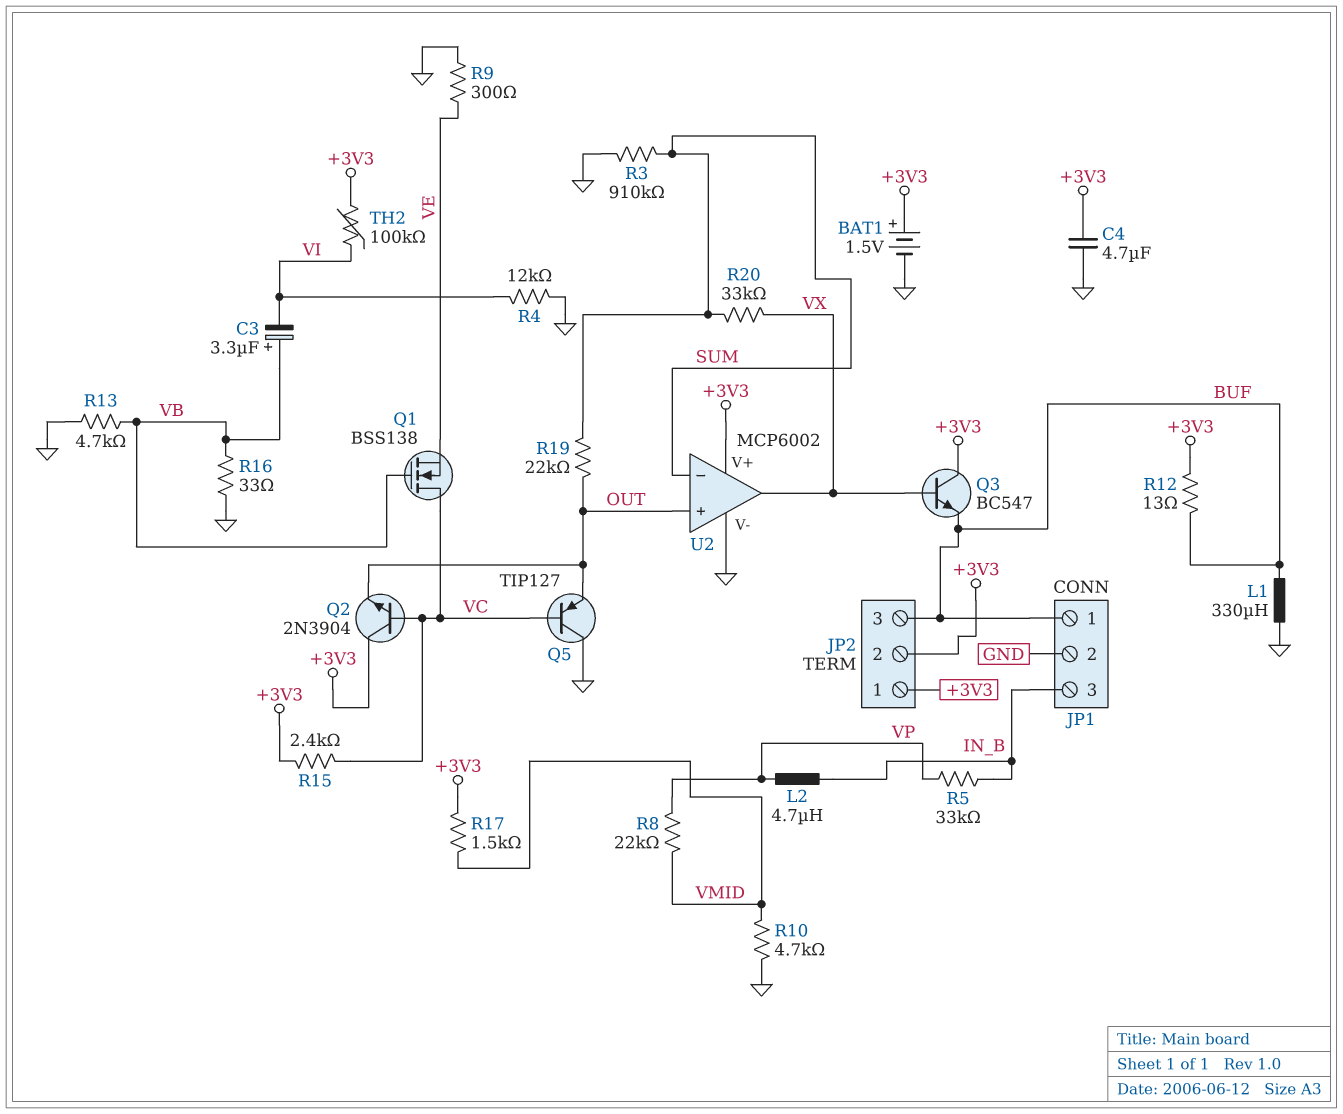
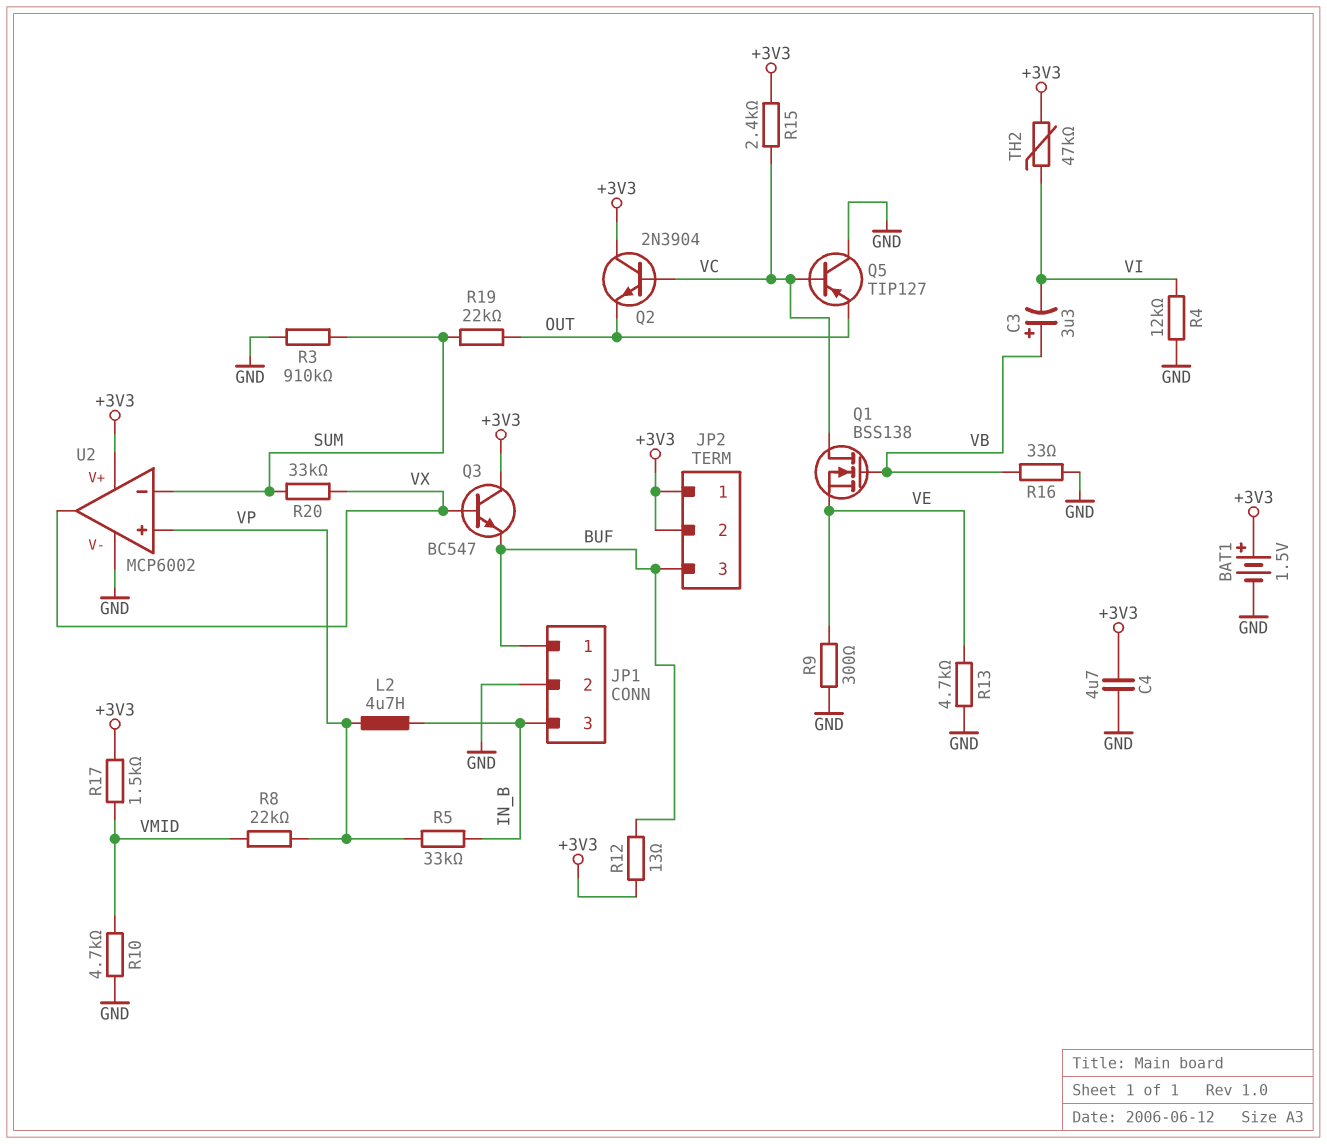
L1: 330uH (BUF, GND) -> none
R13: 4.7k (GND, VB) -> 4.7k (GND, VE)
TH2: 100k (+3V3, VI) -> 47k (+3V3, VI)
U2 pin in+: OUT -> VP

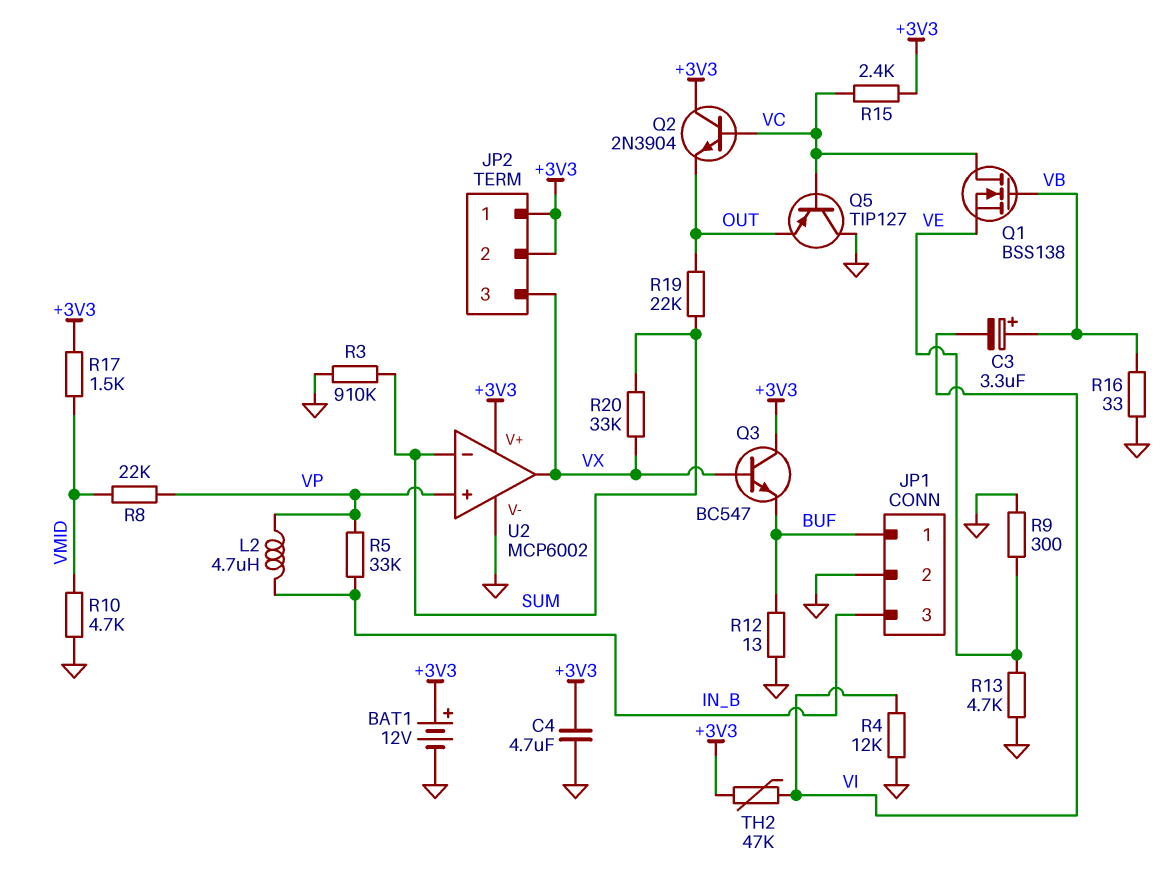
BAT1: 1.5V (plus +3V3, minus GND) -> 12V (plus +3V3, minus GND)
JP2 pin 3: BUF -> VX
R12: 13 (+3V3, BUF) -> 13 (BUF, GND)

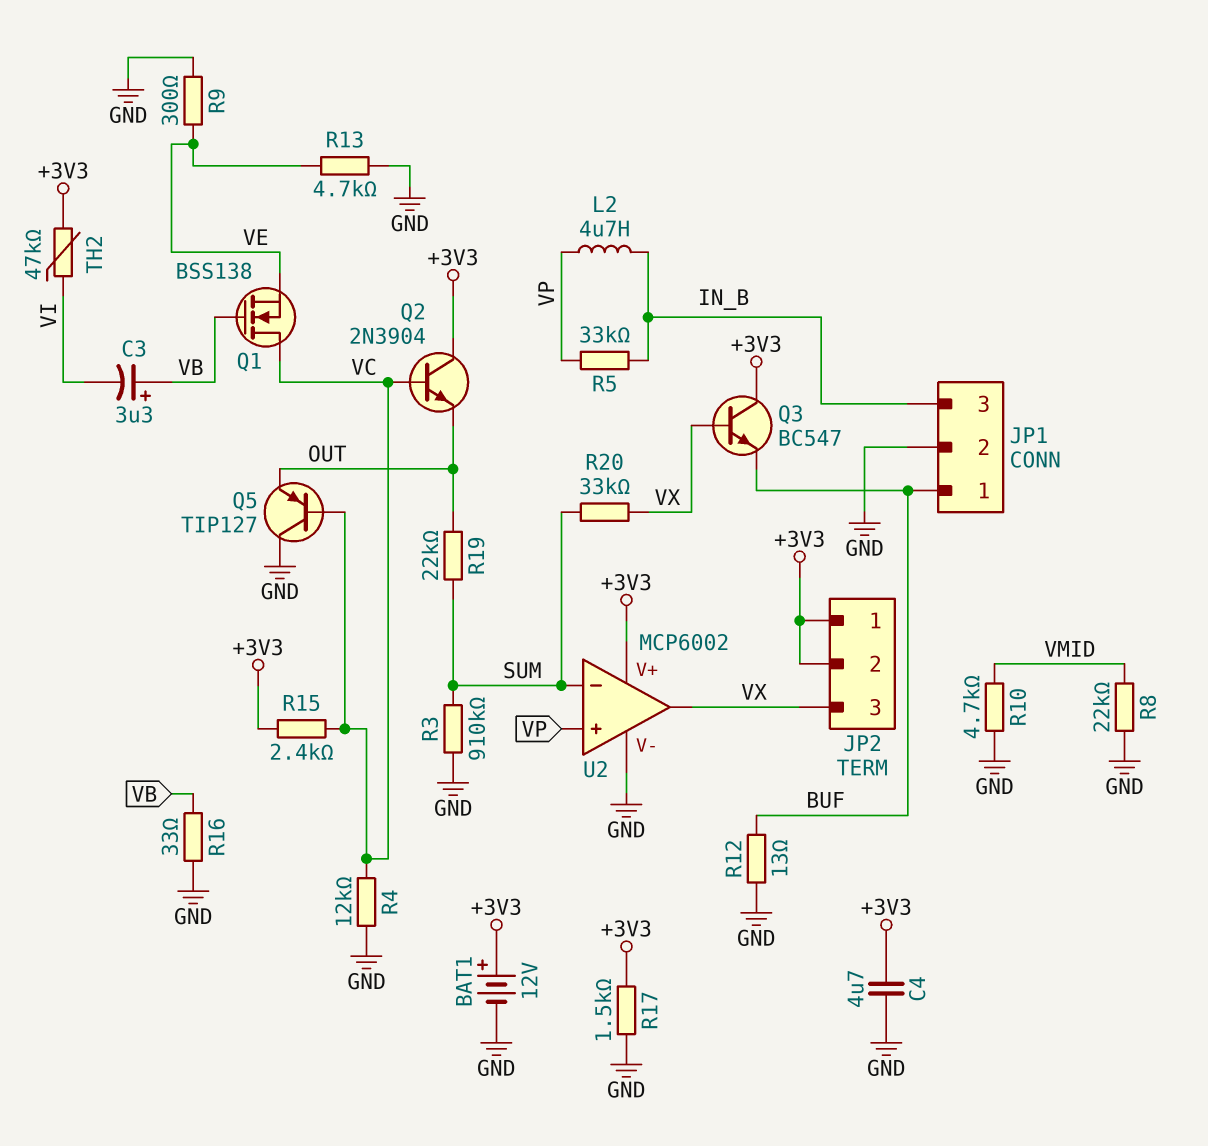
R4: 12k (GND, VI) -> 12k (GND, VC)
R8: 22k (VMID, VP) -> 22k (GND, VMID)
R17: 1.5k (+3V3, VMID) -> 1.5k (+3V3, GND)

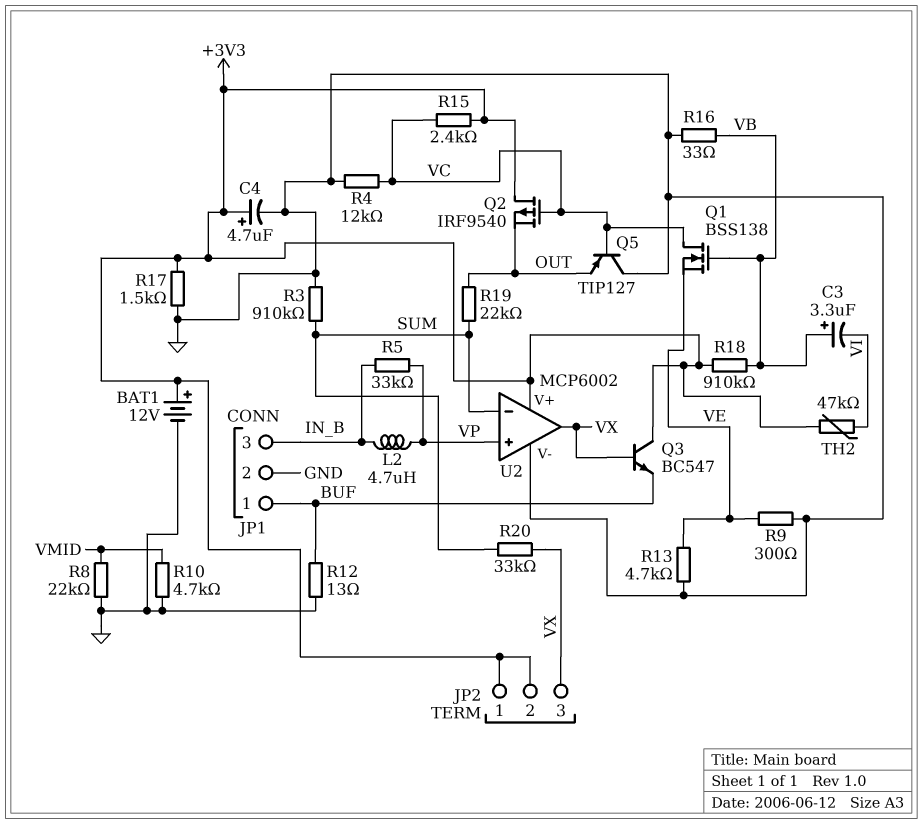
C4: 4.7uF (+3V3, GND) -> 4.7uF (plus +3V3, minus GND)
Q2: NPN 2N3904 (B VC, C +3V3, E OUT) -> PMOS IRF9540 (G VC, D +3V3, S OUT)
R18: none -> 910k (+3V3, VB)

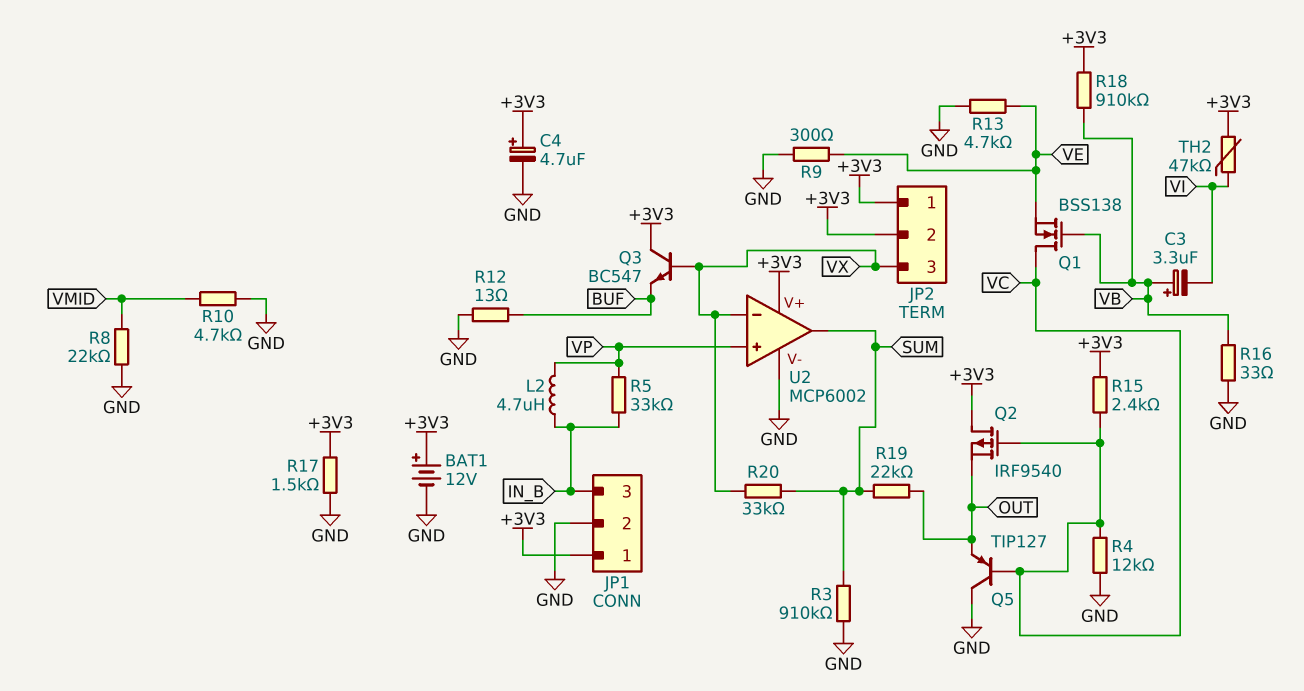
JP1 pin 1: BUF -> +3V3
U2 pin in-: SUM -> VX
U2 pin out: VX -> SUM

